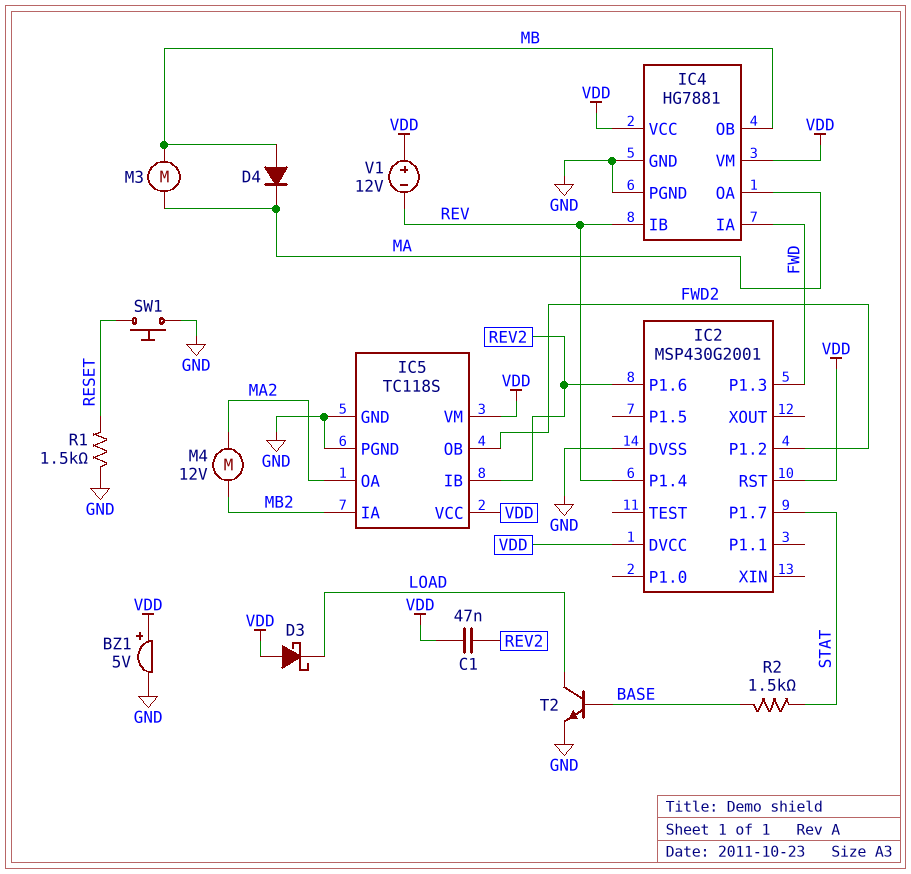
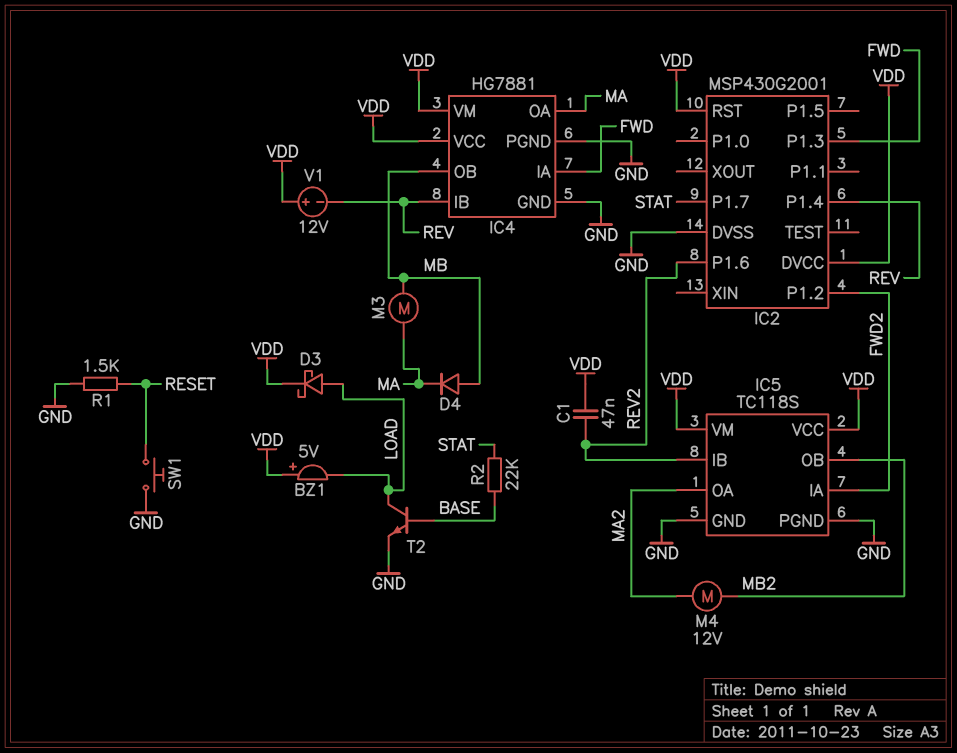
BZ1: buzzer 5V (plus VDD, minus GND) -> buzzer 5V (plus VDD, minus LOAD)
D3: schottky (A VDD, K LOAD) -> schottky (A LOAD, K VDD)
IC5 pin IA: MB2 -> FWD2
IC5 pin OB: FWD2 -> MB2
R2: 1.5k (BASE, STAT) -> 22k (BASE, STAT)

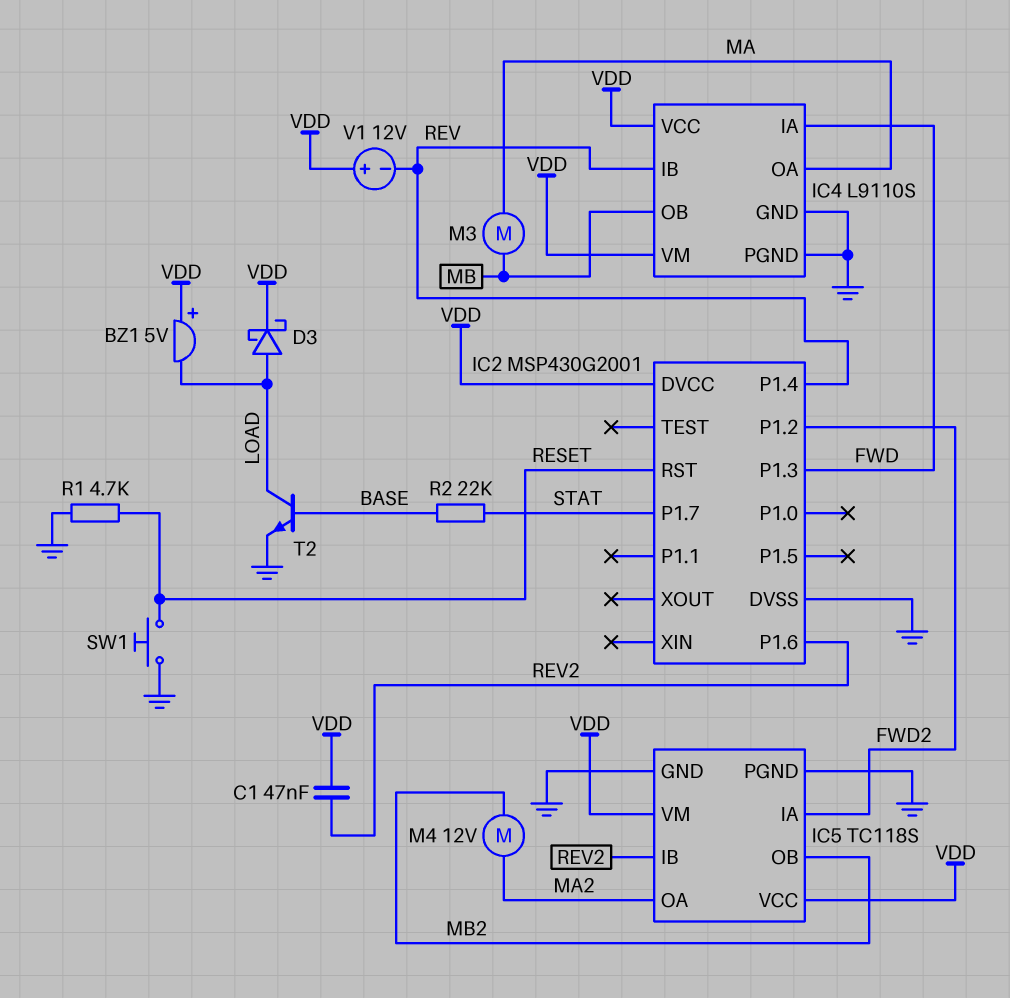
D4: diode (A MB, K MA) -> none
IC2 pin RST: VDD -> RESET
IC4: HG7881 -> L9110S
R1: 1.5k (GND, RESET) -> 4.7k (GND, RESET)

